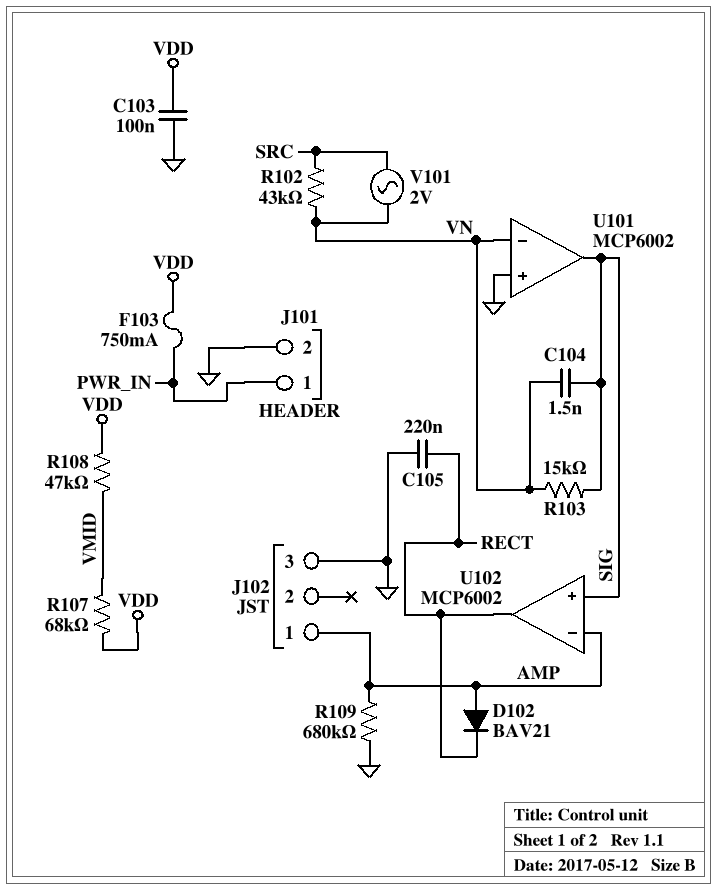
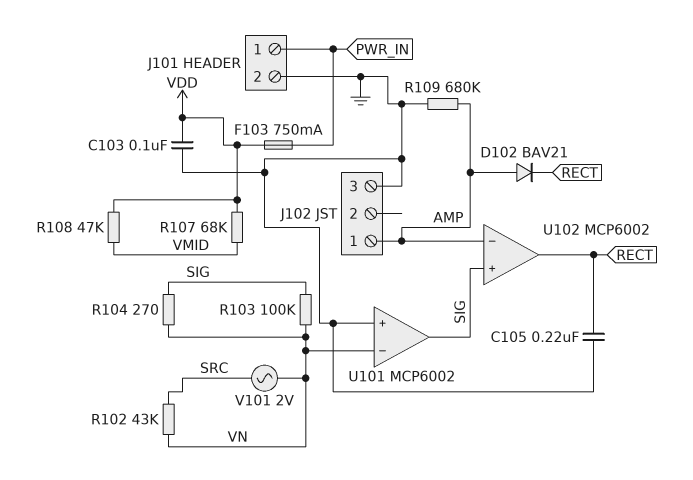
C104: 1.5nF (SIG, VN) -> none
R103: 15k (SIG, VN) -> 100k (SIG, VN)
R104: none -> 270 (SIG, VN)

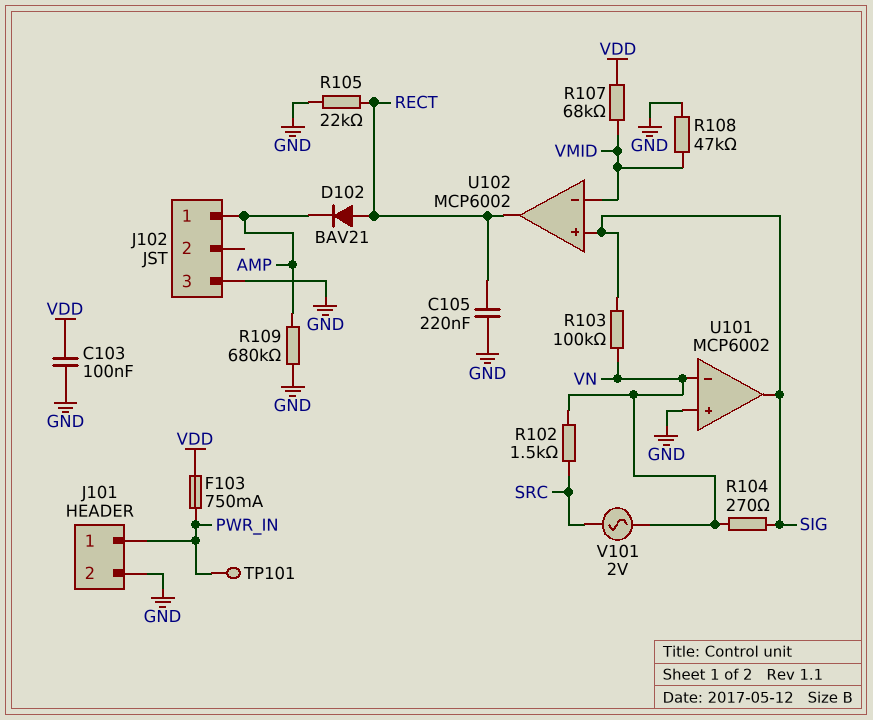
D102: diode BAV21 (A AMP, K RECT) -> diode BAV21 (A RECT, K AMP)
R102: 43k (SRC, VN) -> 1.5k (SRC, VN)
R105: none -> 22k (GND, RECT)
R108: 47k (VDD, VMID) -> 47k (GND, VMID)
TP101: none -> test point (PWR_IN)
U102 pin in-: AMP -> VMID

